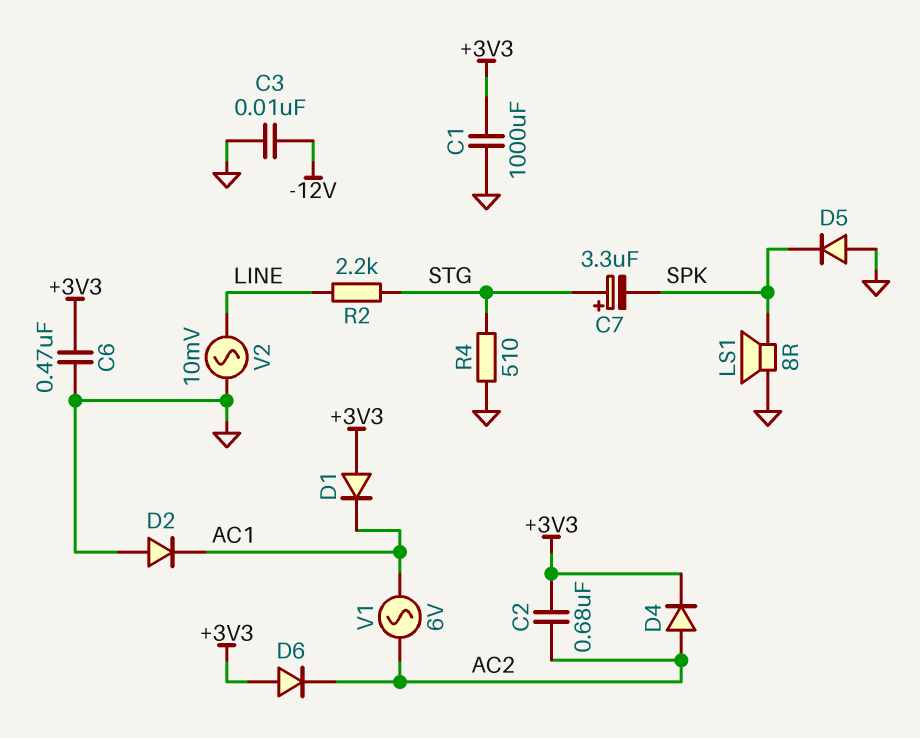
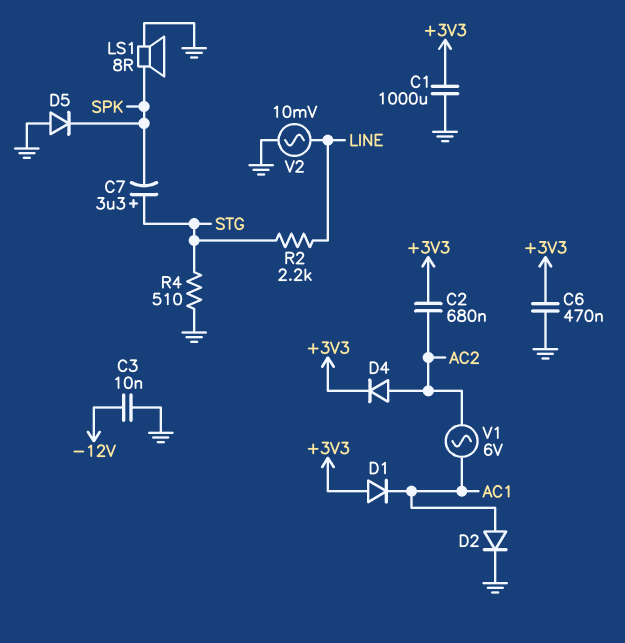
D2: diode (A GND, K AC1) -> diode (A AC1, K GND)
D6: diode (A +3V3, K AC2) -> none

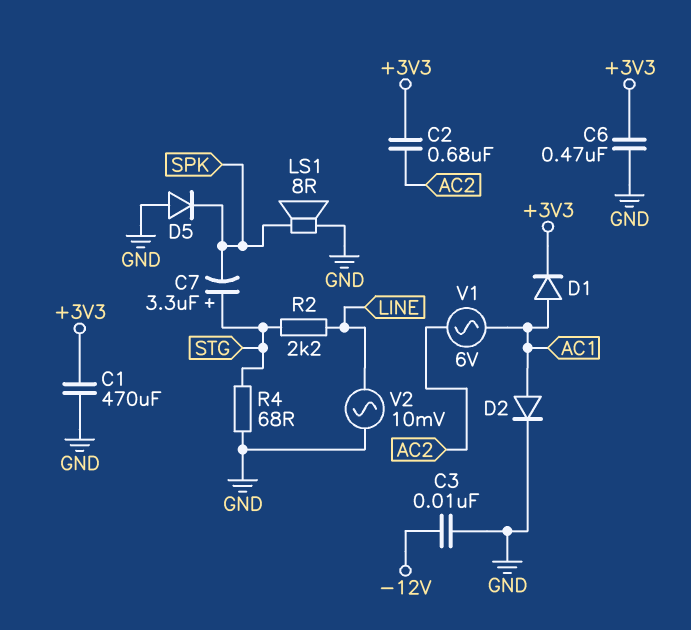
C1: 1000uF (+3V3, GND) -> 470uF (+3V3, GND)
D1: diode (A +3V3, K AC1) -> diode (A AC1, K +3V3)
D4: diode (A AC2, K +3V3) -> none
R4: 510 (GND, STG) -> 68 (GND, STG)

